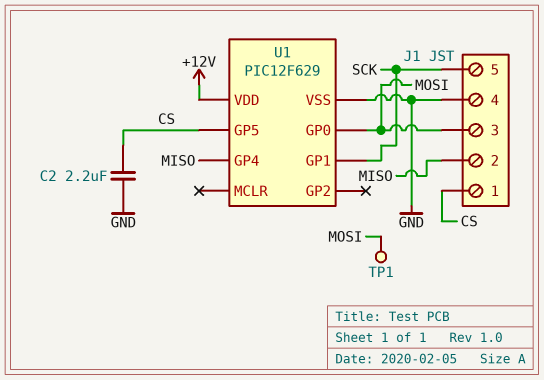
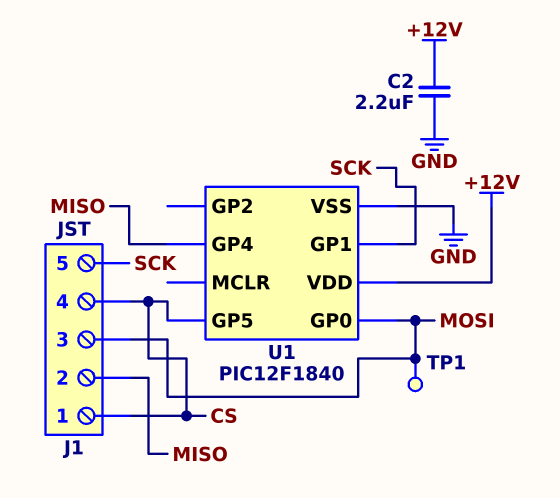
C2: 2.2uF (CS, GND) -> 2.2uF (+12V, GND)
J1 pin 4: GND -> CS
U1: PIC12F629 -> PIC12F1840

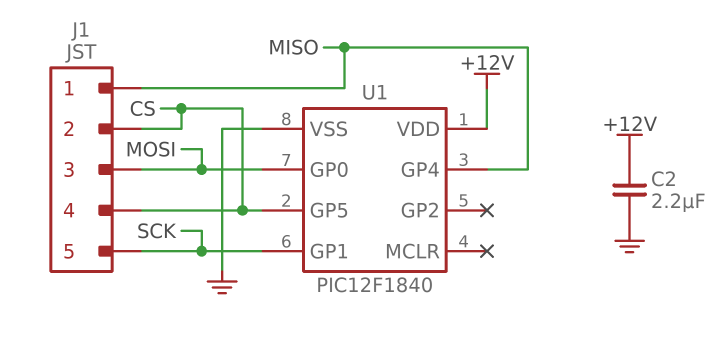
J1 pin 1: CS -> MISO
J1 pin 2: MISO -> CS
TP1: test point (MOSI) -> none

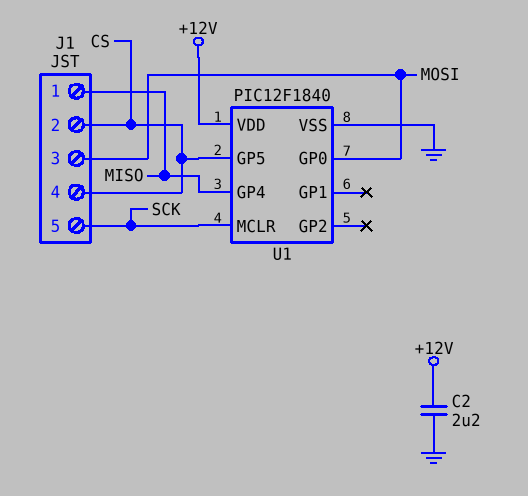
U1 pin GP1: SCK -> none
U1 pin MCLR: none -> SCK

